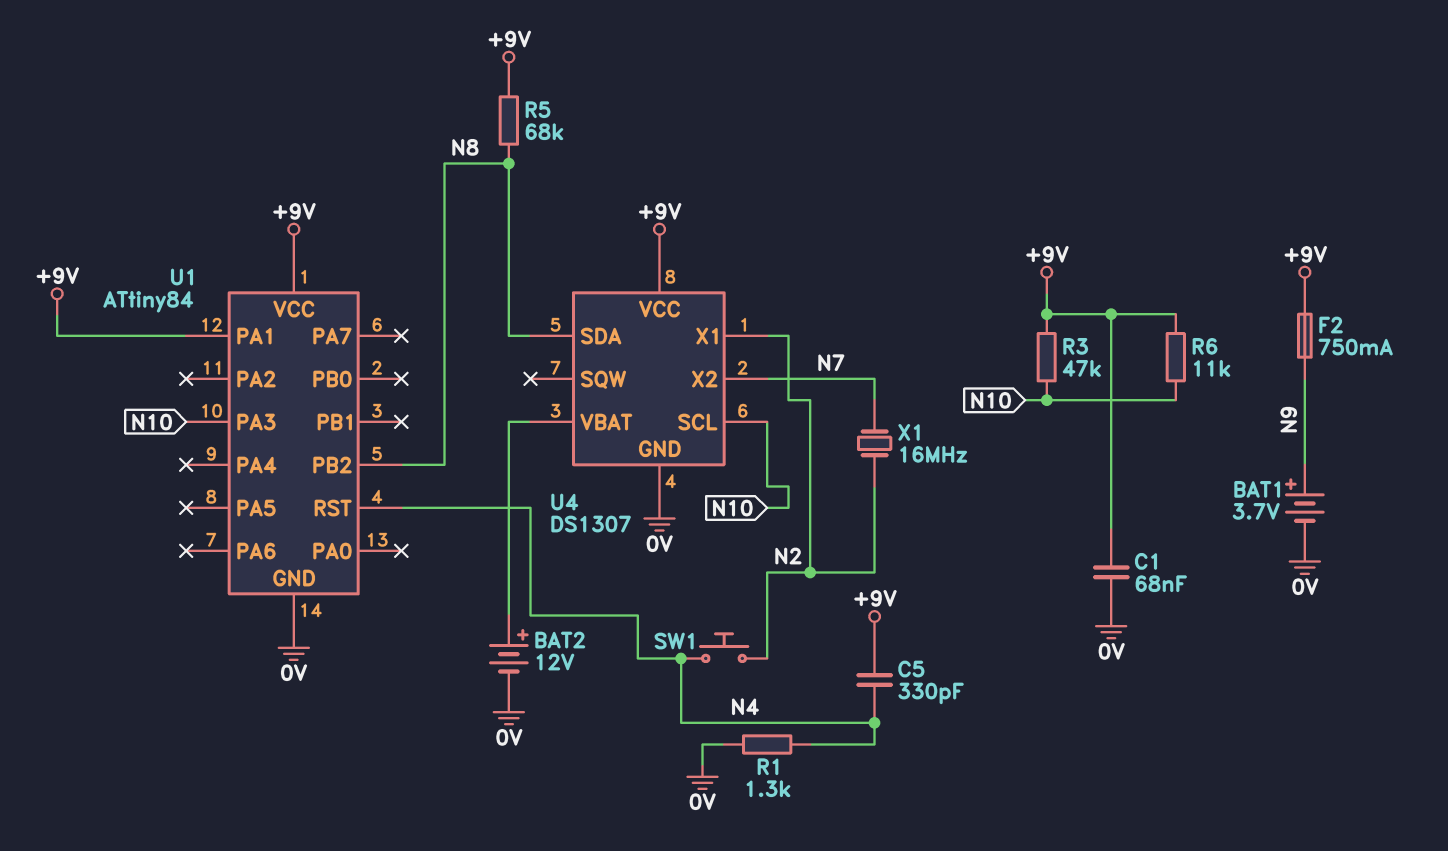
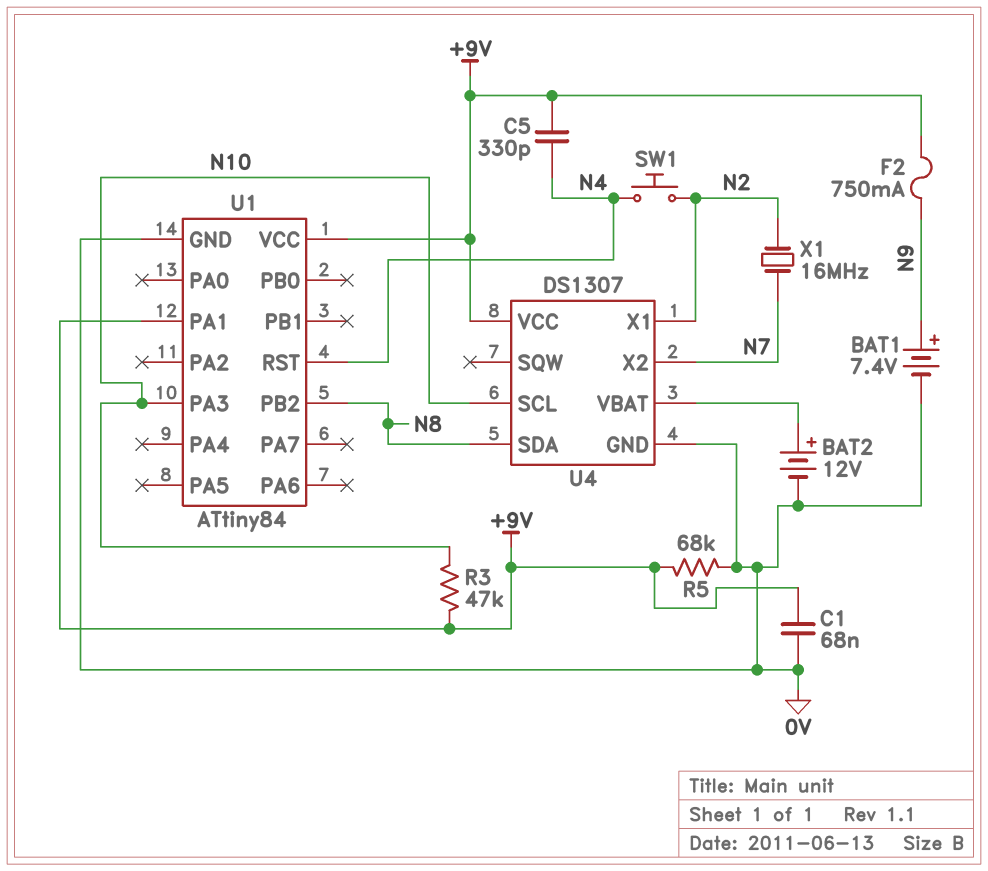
BAT1: 3.7V (plus N9, minus 0V) -> 7.4V (plus N9, minus 0V)
R1: 1.3k (0V, N4) -> none
R5: 68k (+9V, N8) -> 68k (+9V, 0V)
R6: 11k (+9V, N10) -> none

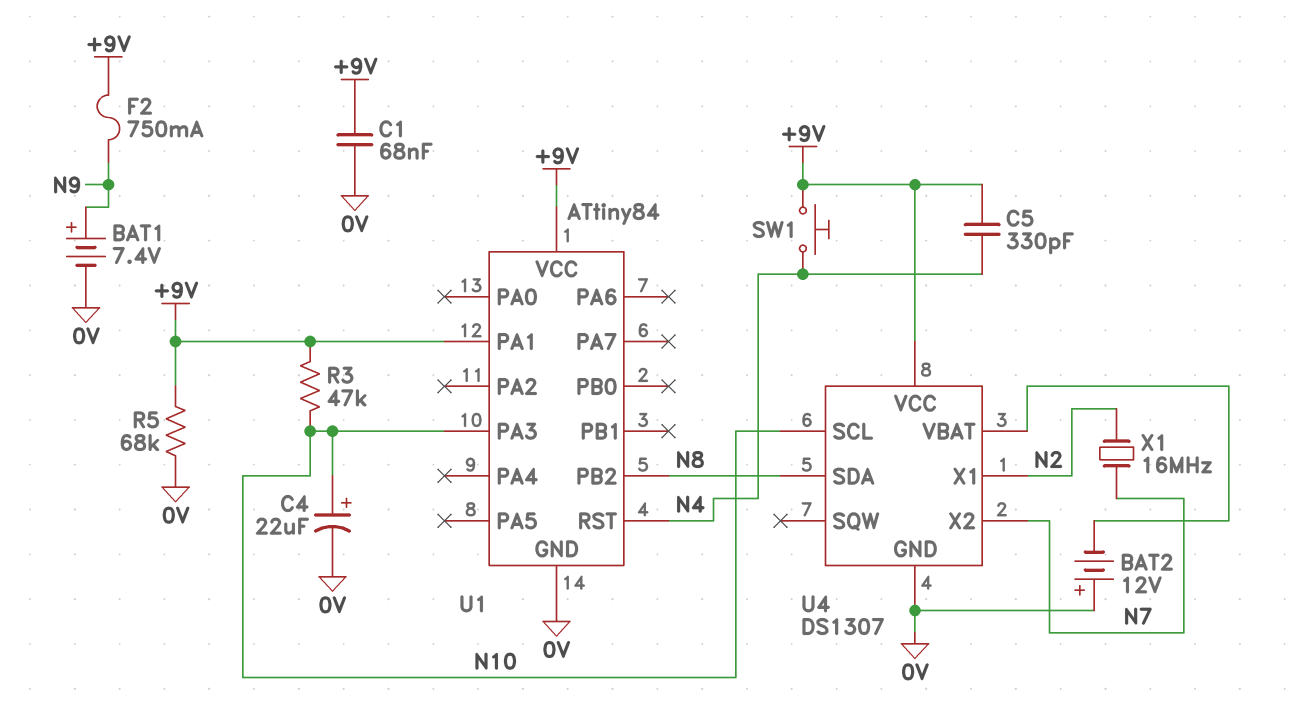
BAT2: 12V (plus U4/VBAT, minus 0V) -> 12V (plus 0V, minus U4/VBAT)
C4: none -> 22uF (plus N10, minus 0V)
SW1: button (N2, N4) -> button (+9V, N4)

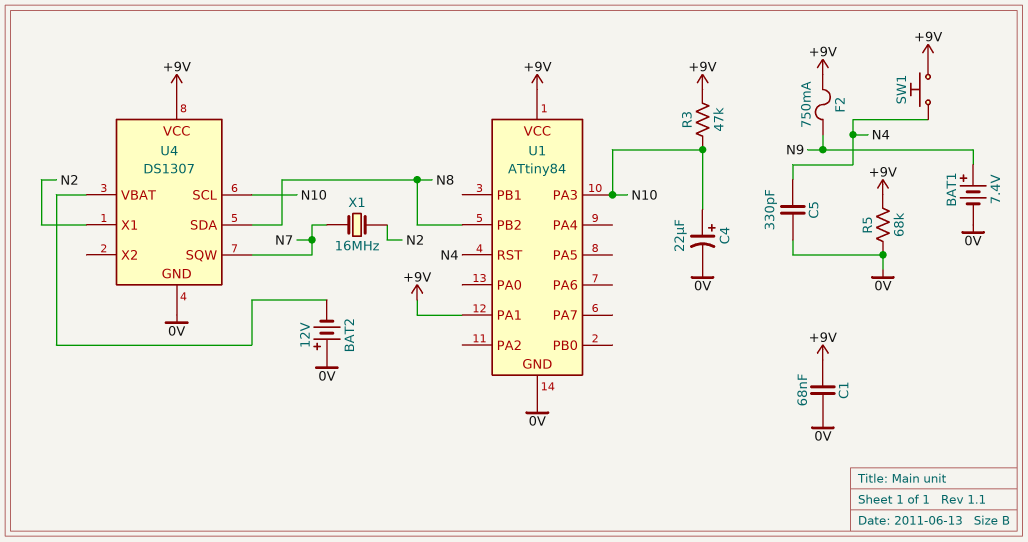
C5: 330pF (+9V, N4) -> 330pF (0V, N4)
U4 pin SQW: none -> N7
U4 pin X2: N7 -> none

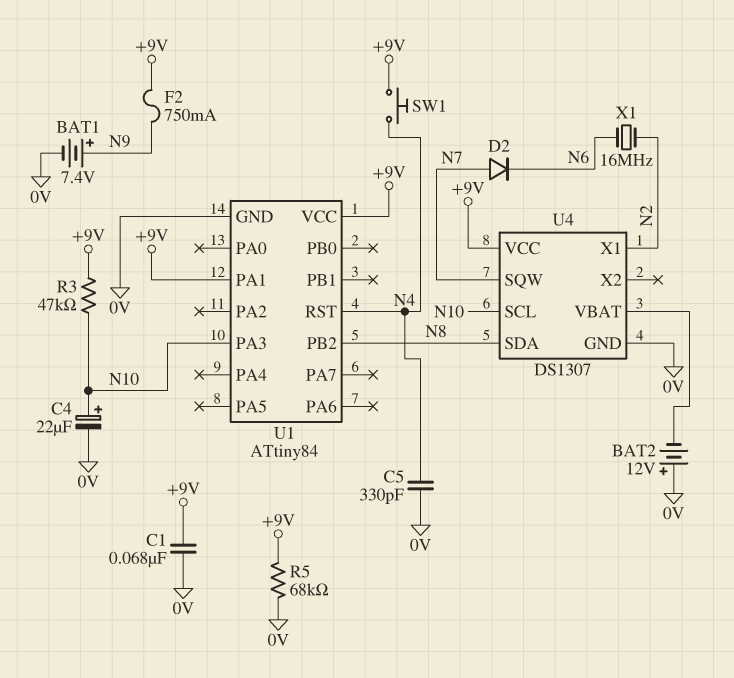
D2: none -> diode (A N7, K N6)
X1: 16MHz (N2, N7) -> 16MHz (N2, N6)

